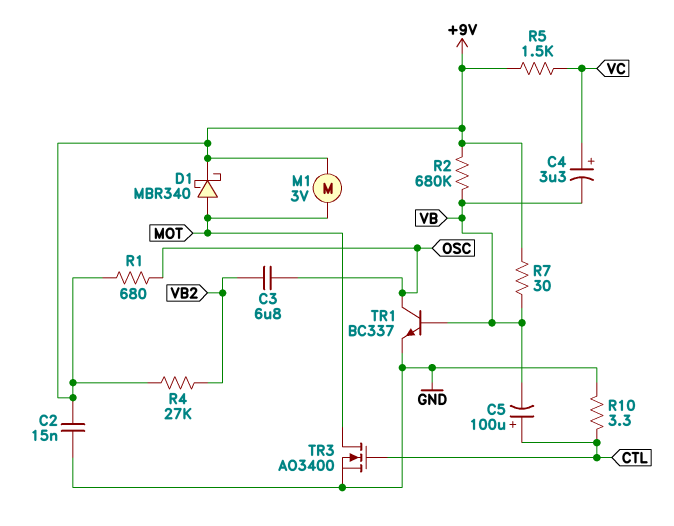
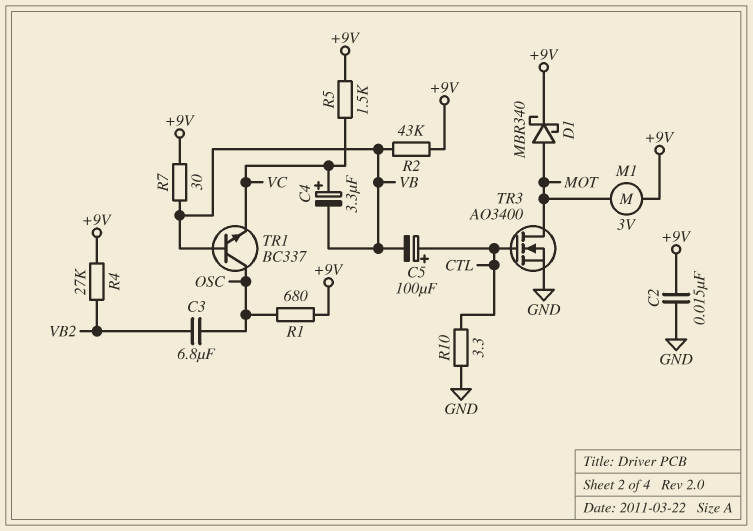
R2: 680k (+9V, VB) -> 43k (+9V, VB)
TR1: NPN BC337 (B VB, C OSC, E GND) -> NPN BC337 (B VB, C OSC, E VC)

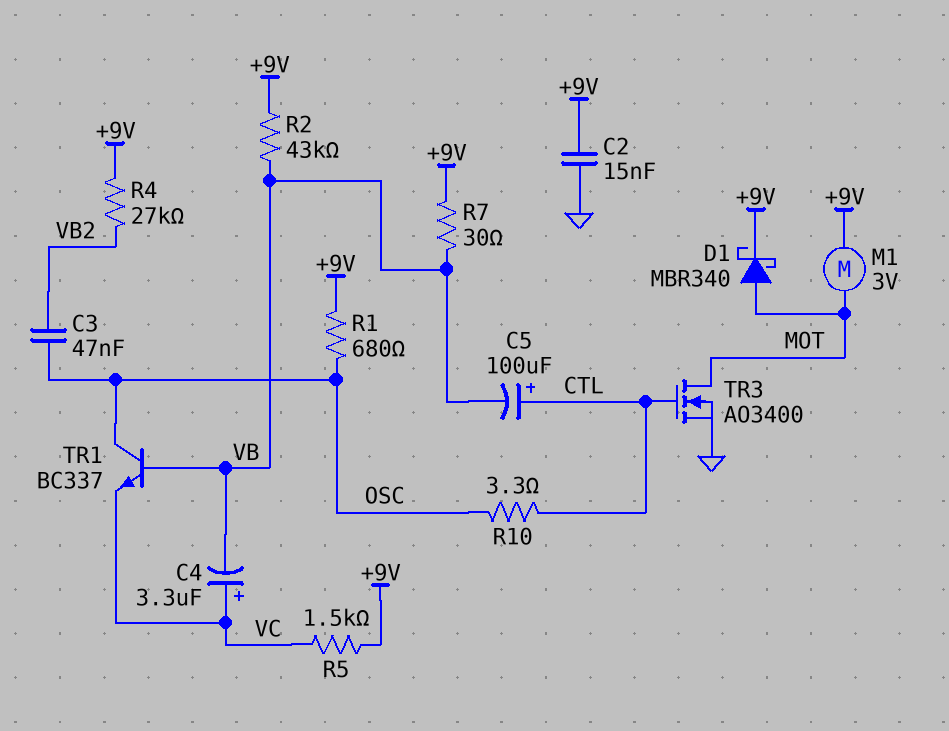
C3: 6.8uF (OSC, VB2) -> 47nF (OSC, VB2)
R10: 3.3 (CTL, GND) -> 3.3 (CTL, OSC)

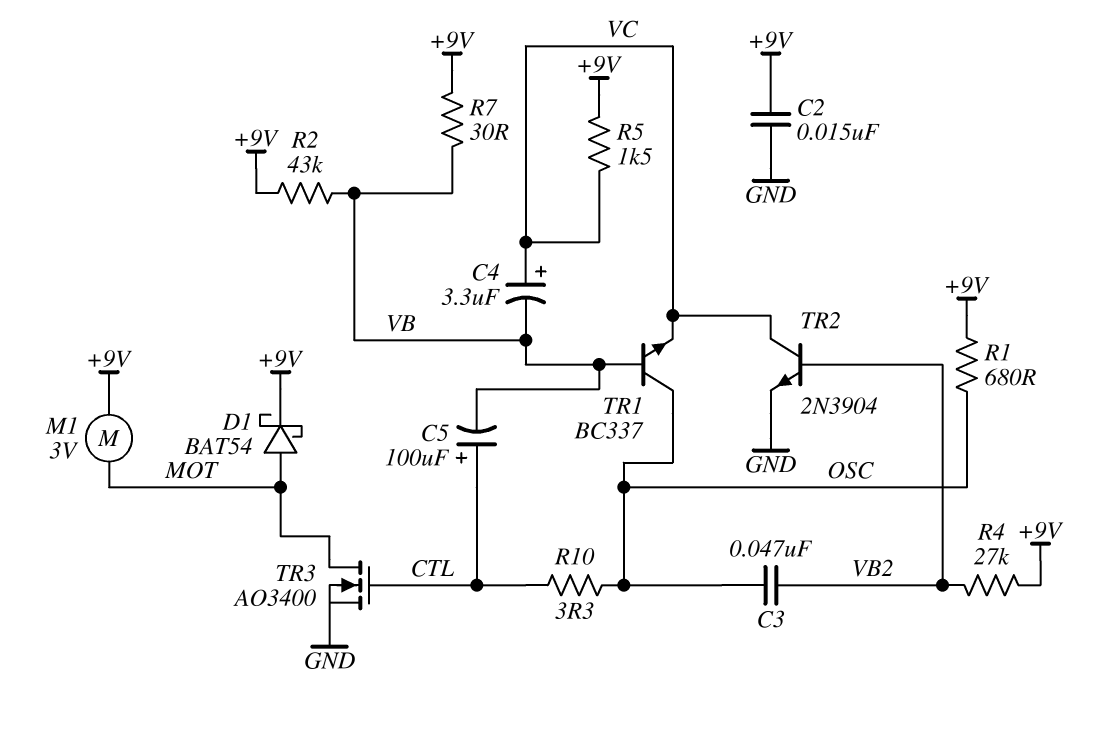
D1: schottky MBR340 (A MOT, K +9V) -> schottky BAT54 (A MOT, K +9V)
TR2: none -> NPN 2N3904 (B VB2, C VC, E GND)

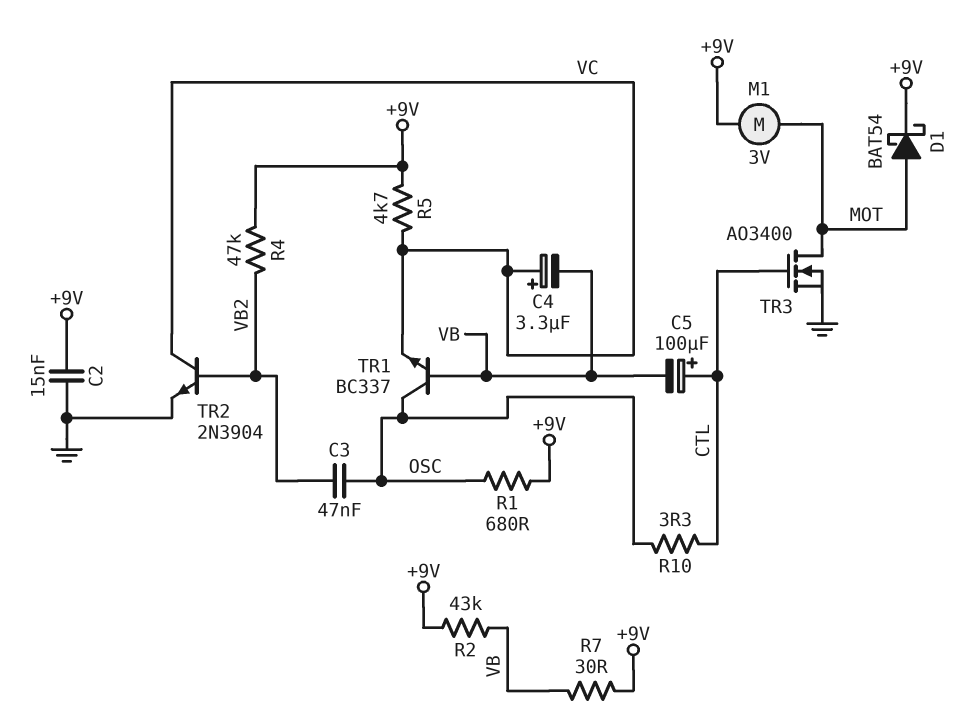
R4: 27k (+9V, VB2) -> 47k (+9V, VB2)
R5: 1.5k (+9V, VC) -> 4.7k (+9V, VC)

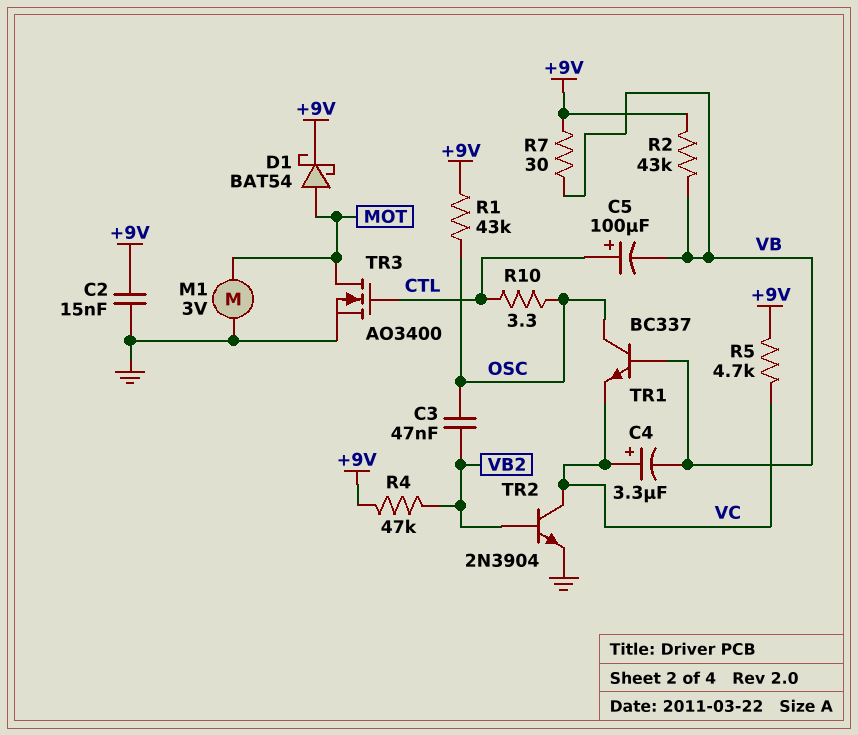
M1: motor 3V (+9V, MOT) -> motor 3V (GND, MOT)
R1: 680 (+9V, OSC) -> 43k (+9V, OSC)

